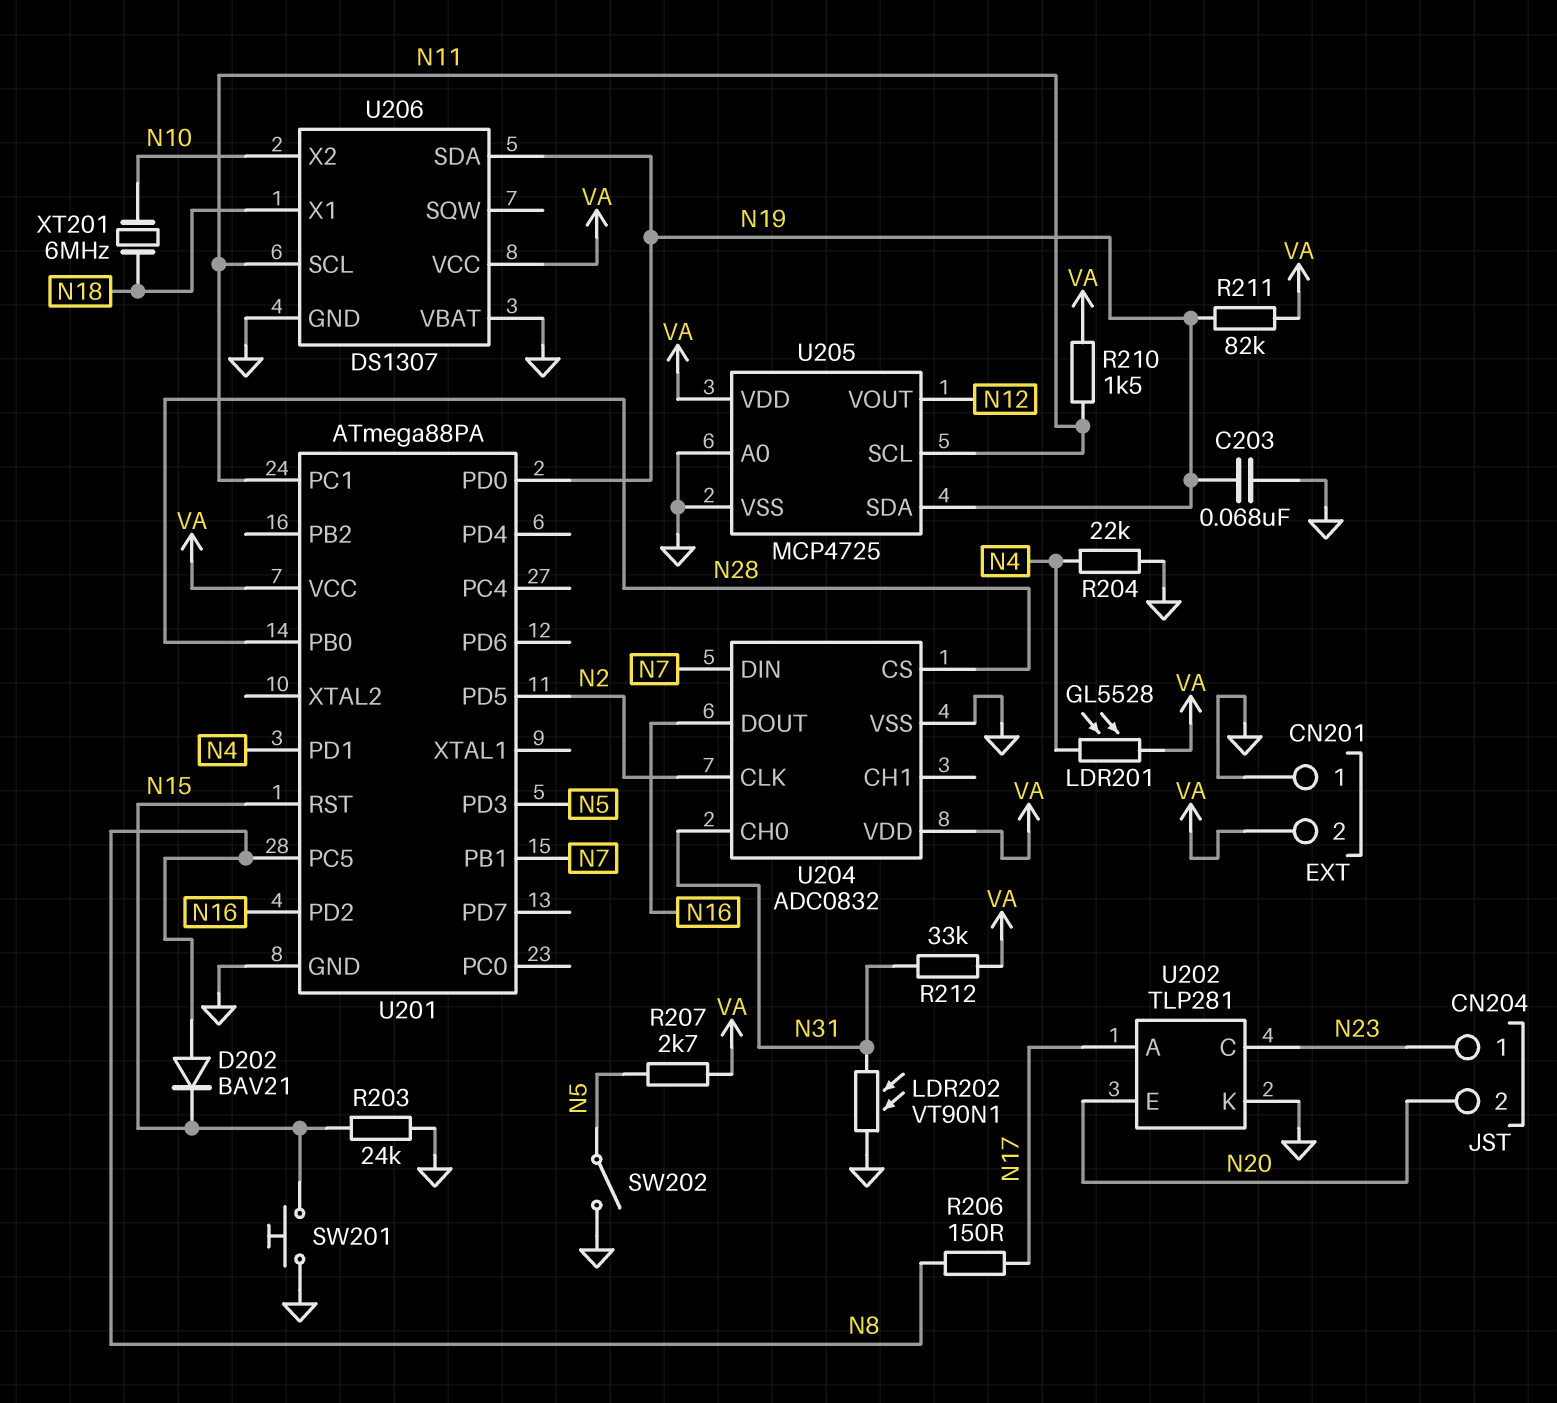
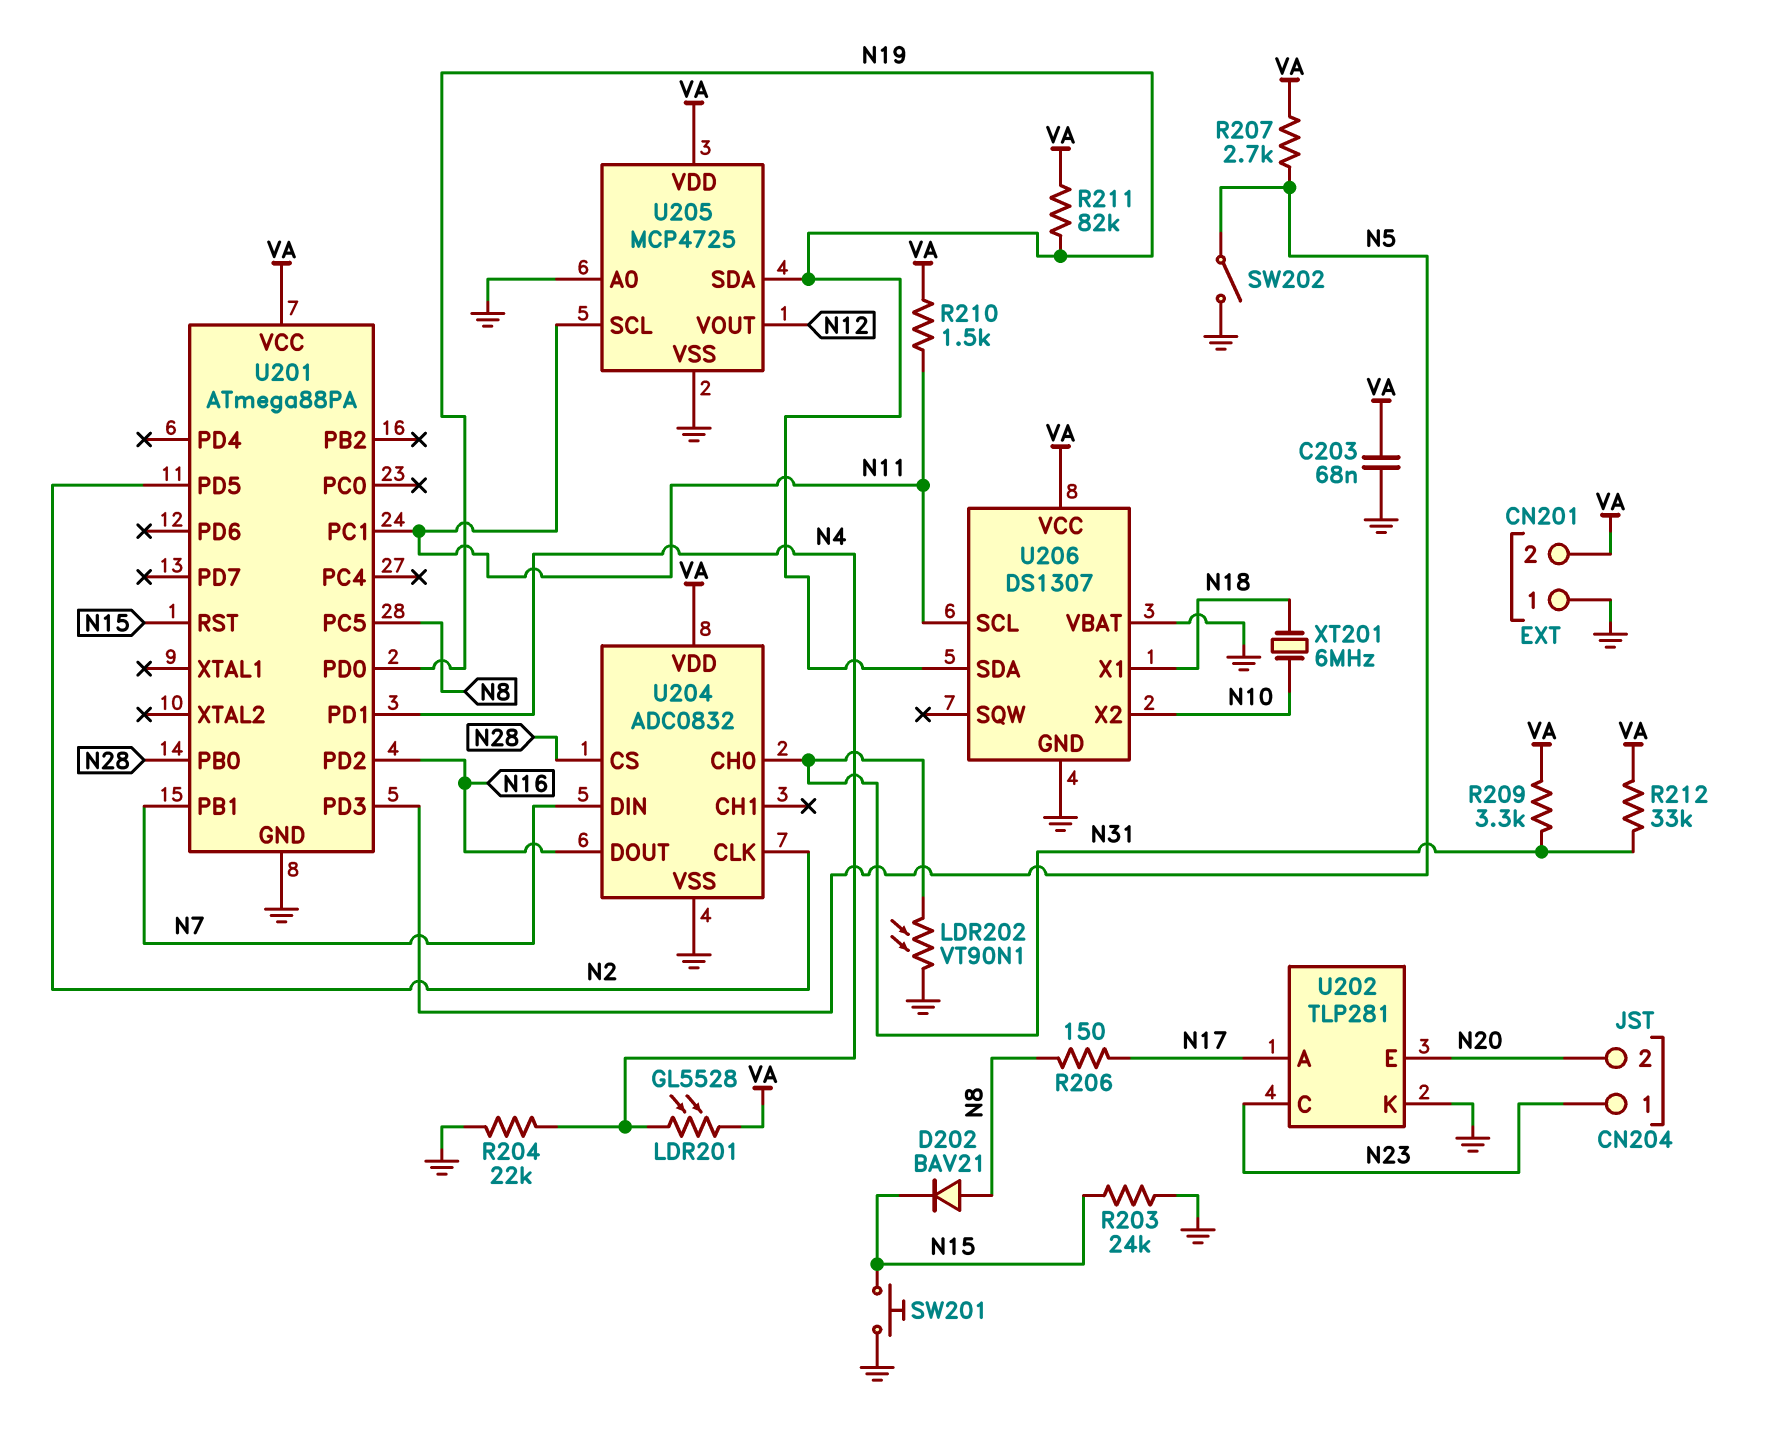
C203: 68nF (GND, N19) -> 68nF (GND, VA)
R209: none -> 3.3k (N31, VA)

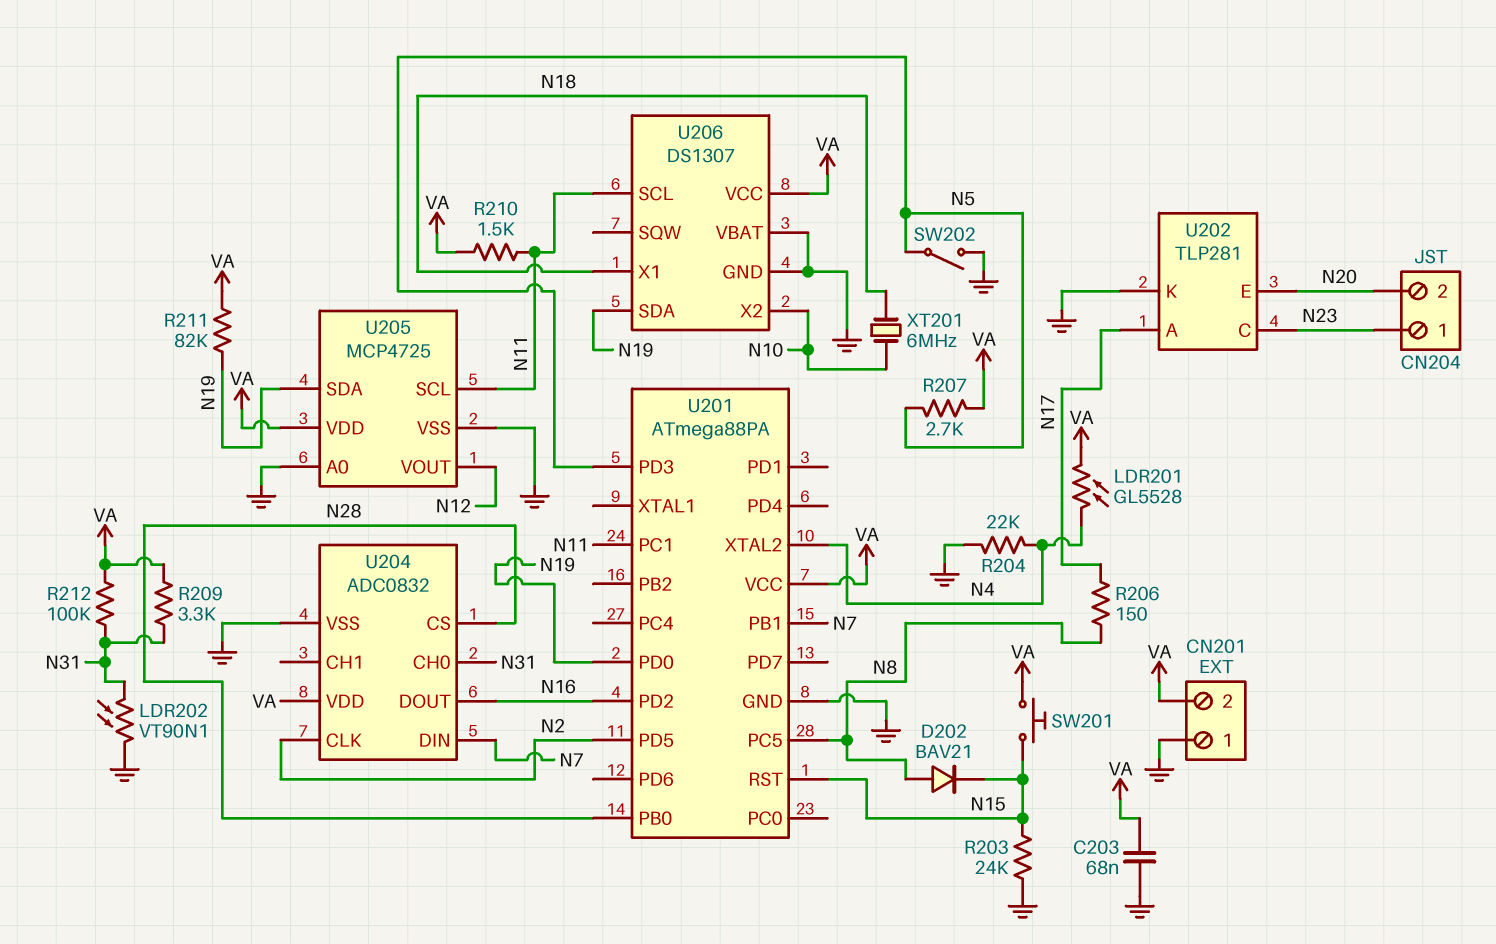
R212: 33k (N31, VA) -> 100k (N31, VA)
SW201: button (GND, N15) -> button (N15, VA)
U201 pin PD1: N4 -> none
U201 pin XTAL2: none -> N4

